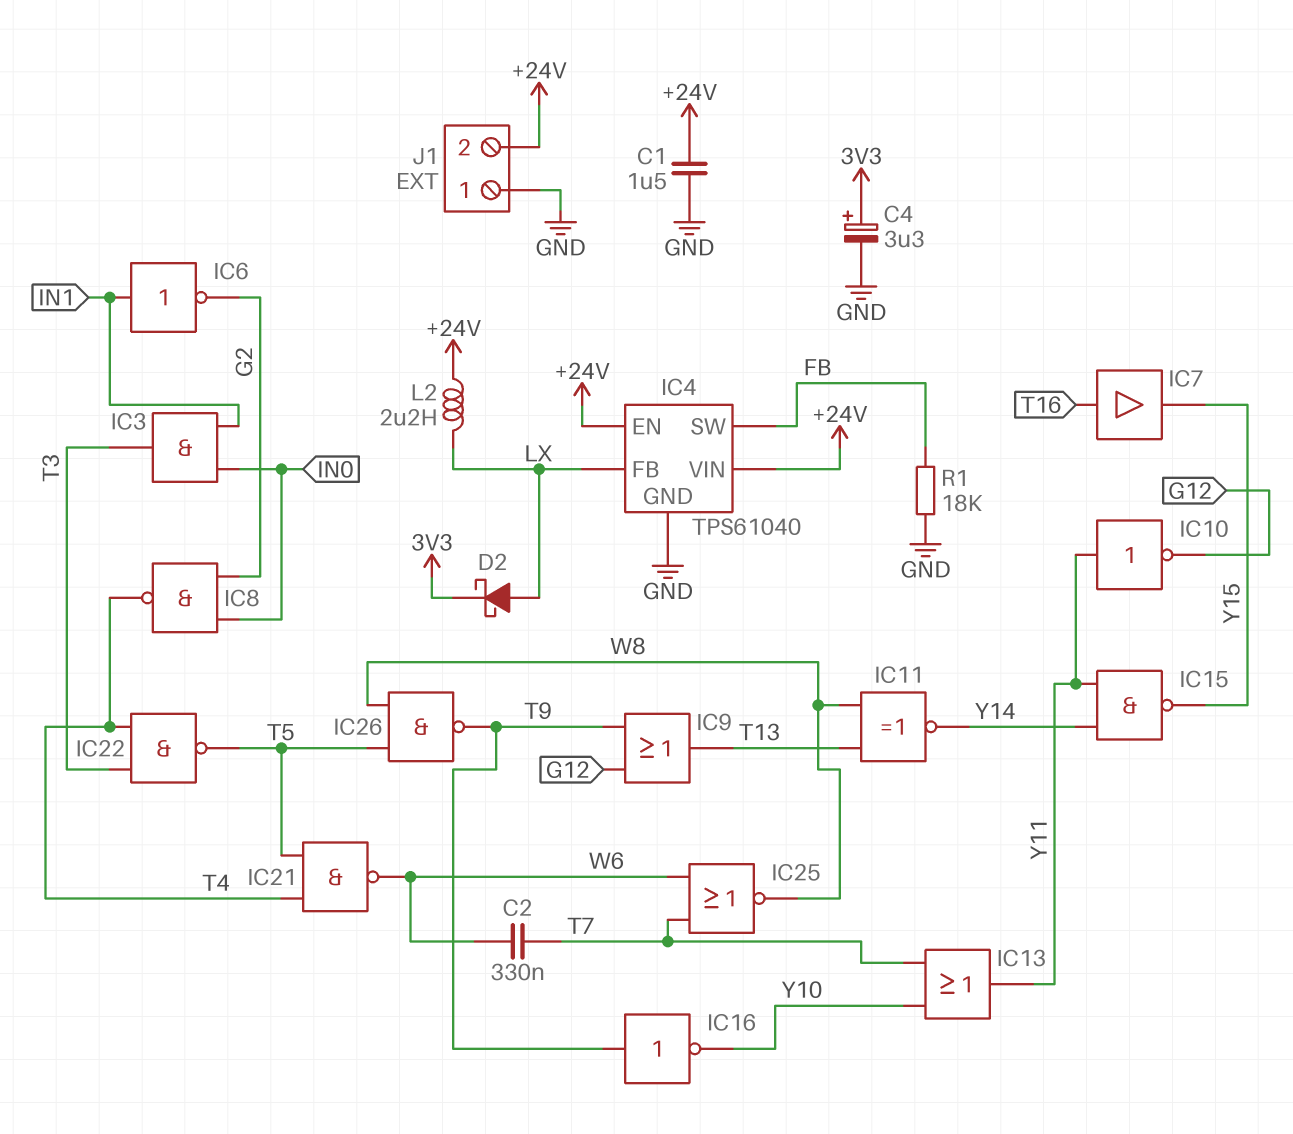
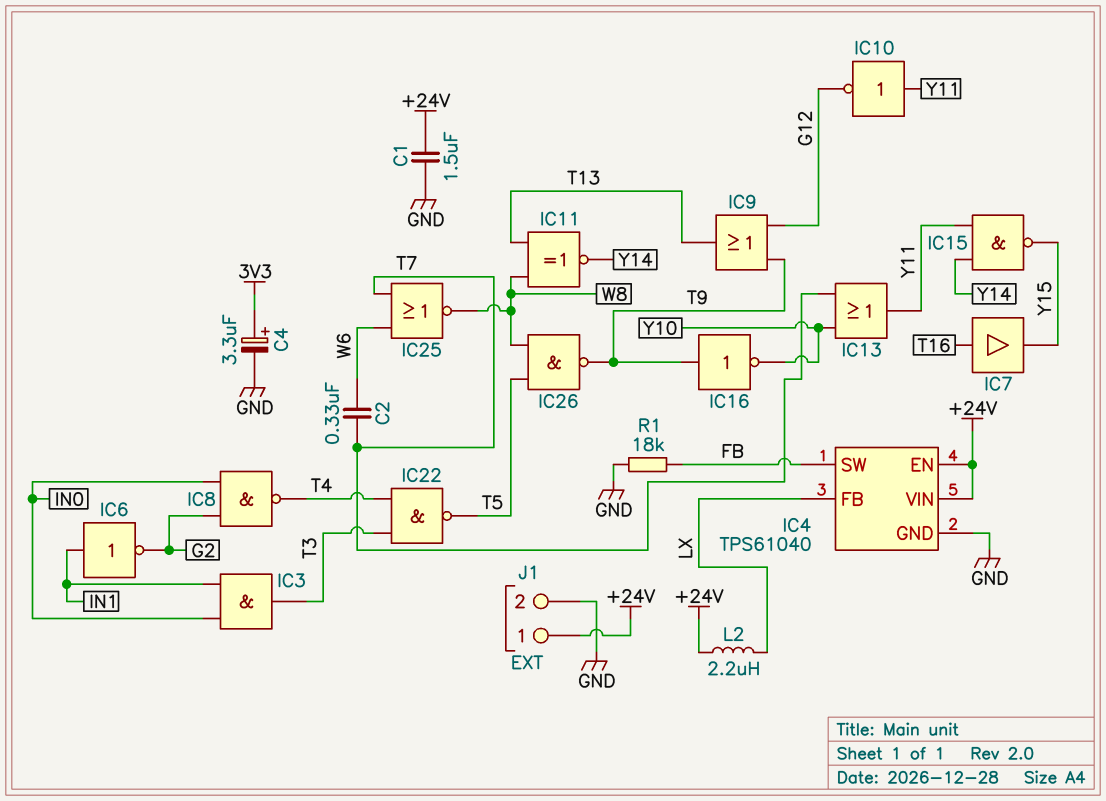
D2: schottky (A LX, K 3V3) -> none
IC21: NAND (in T4, in T5, out W6) -> none
J1 pin 1: GND -> +24V
J1 pin 2: +24V -> GND

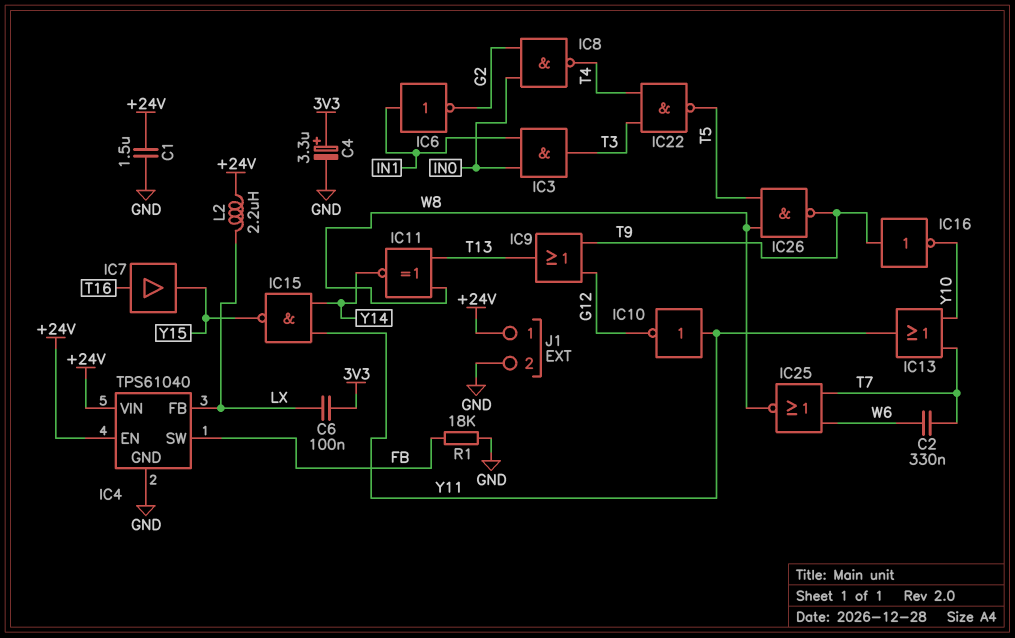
C6: none -> 100nF (3V3, LX)

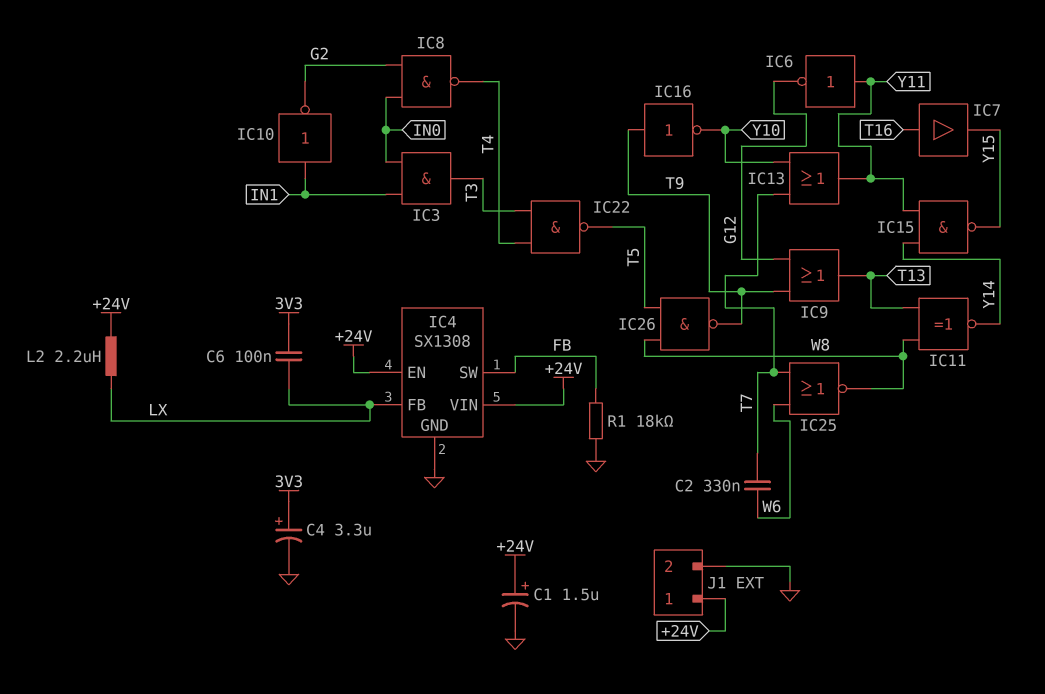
C1: 1.5uF (+24V, GND) -> 1.5uF (plus +24V, minus GND)
IC4: TPS61040 -> SX1308
IC6: NOT (in IN1, out G2) -> NOT (in Y11, out G12)
IC10: NOT (in Y11, out G12) -> NOT (in IN1, out G2)

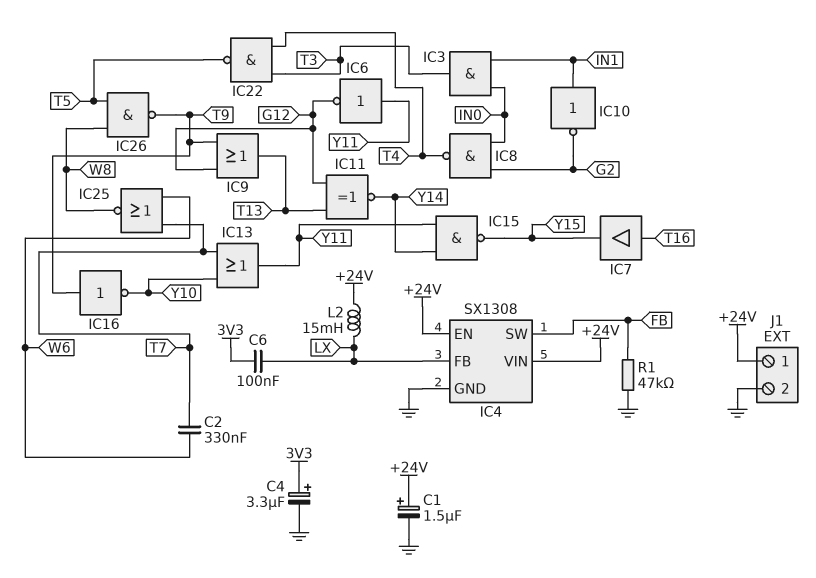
IC11: XNOR (in T13, in W8, out Y14) -> XNOR (in G12, in T13, out Y14)
L2: 2.2uH (+24V, LX) -> 15mH (+24V, LX)
R1: 18k (FB, GND) -> 47k (FB, GND)

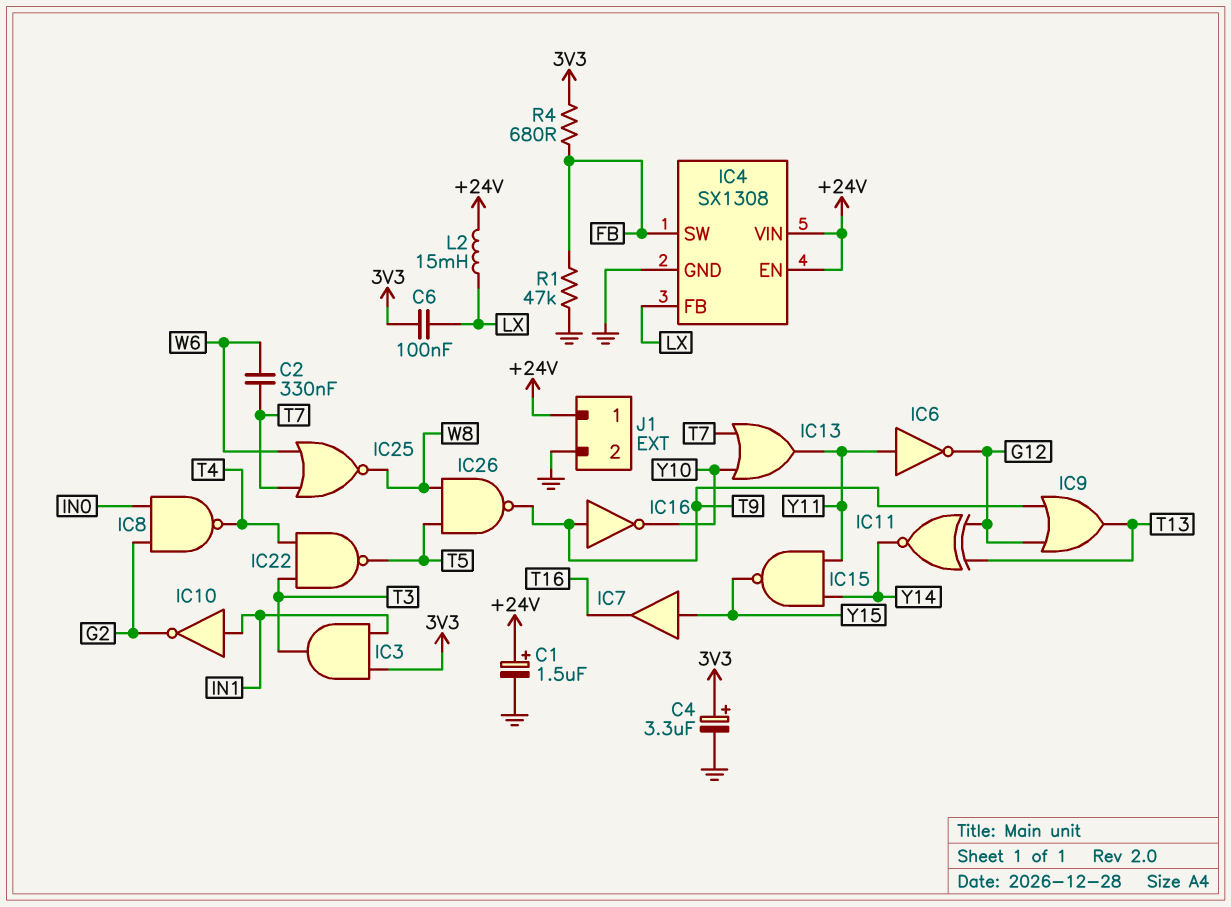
IC3: AND (in IN0, in IN1, out T3) -> AND (in 3V3, in IN1, out T3)
IC7: buffer (in T16, out Y15) -> buffer (in Y15, out T16)
R4: none -> 680 (3V3, FB)

